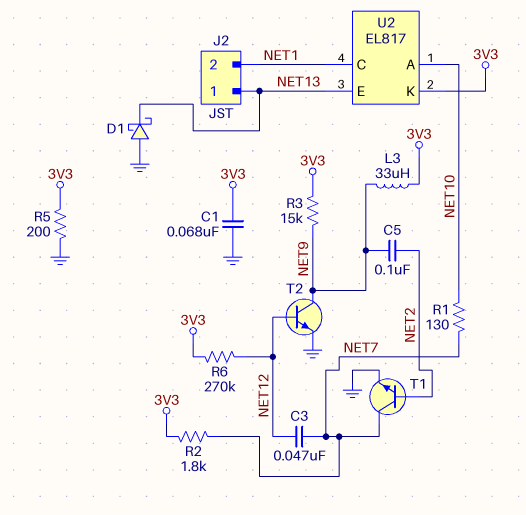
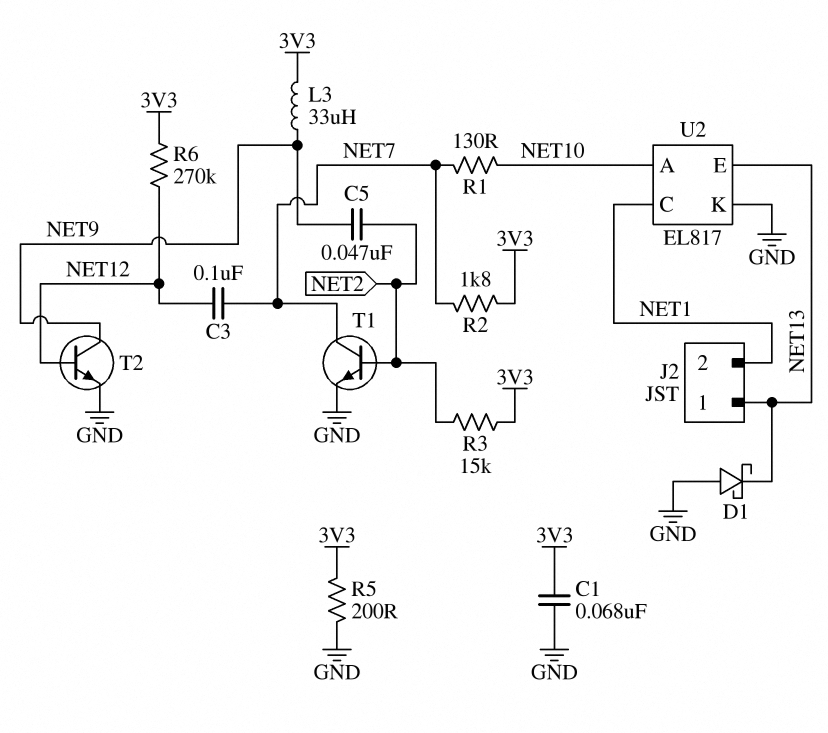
C3: 47nF (NET7, NET12) -> 100nF (NET7, NET12)
C5: 100nF (NET2, NET9) -> 47nF (NET2, NET9)
R3: 15k (3V3, NET9) -> 15k (3V3, NET2)
U2 pin K: 3V3 -> GND

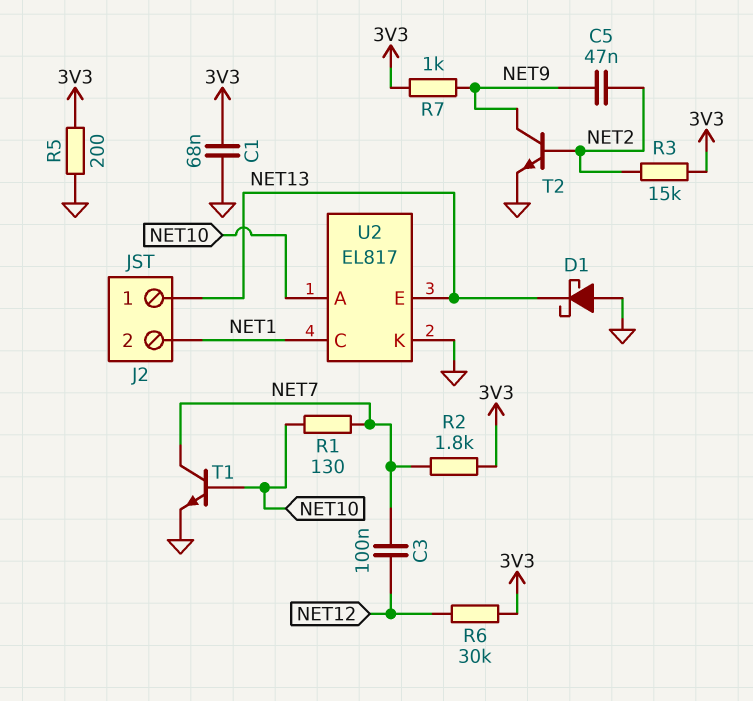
L3: 33uH (3V3, NET9) -> none
R6: 270k (3V3, NET12) -> 30k (3V3, NET12)
R7: none -> 1k (3V3, NET9)
T1: NPN (B NET2, C NET7, E GND) -> NPN (B NET10, C NET7, E GND)
T2: NPN (B NET12, C NET9, E GND) -> NPN (B NET2, C NET9, E GND)

